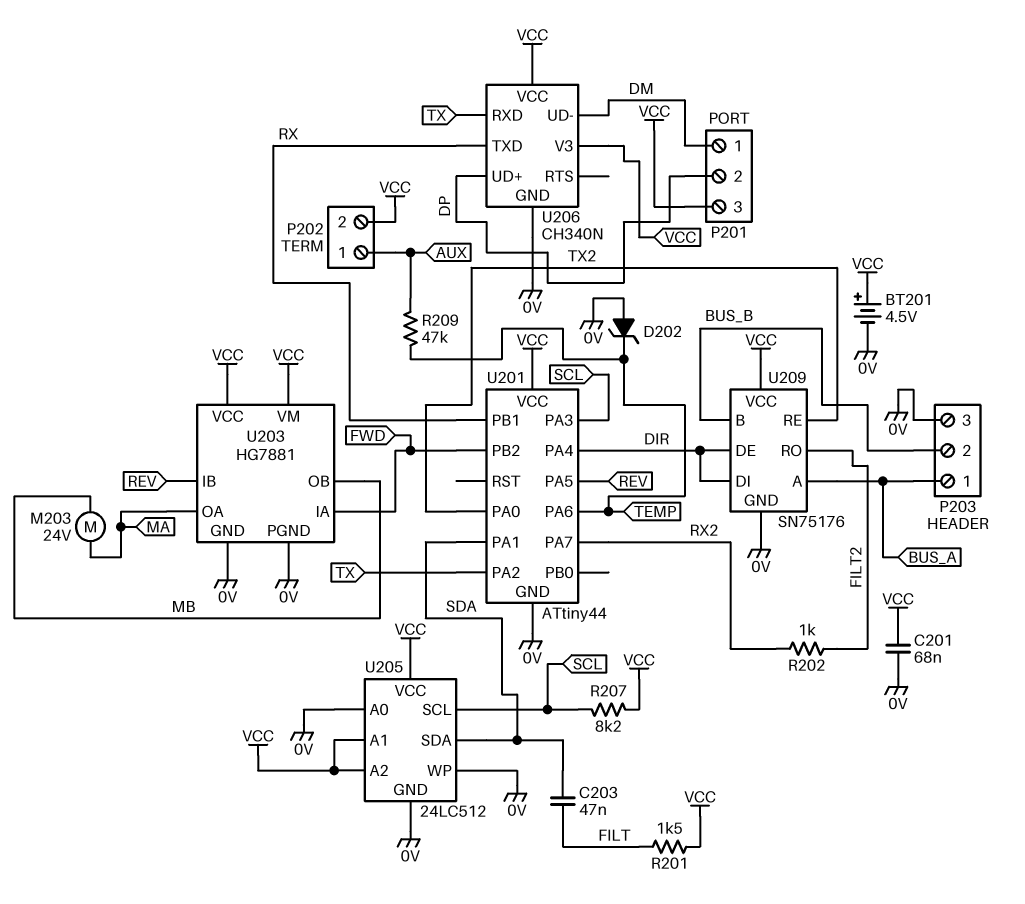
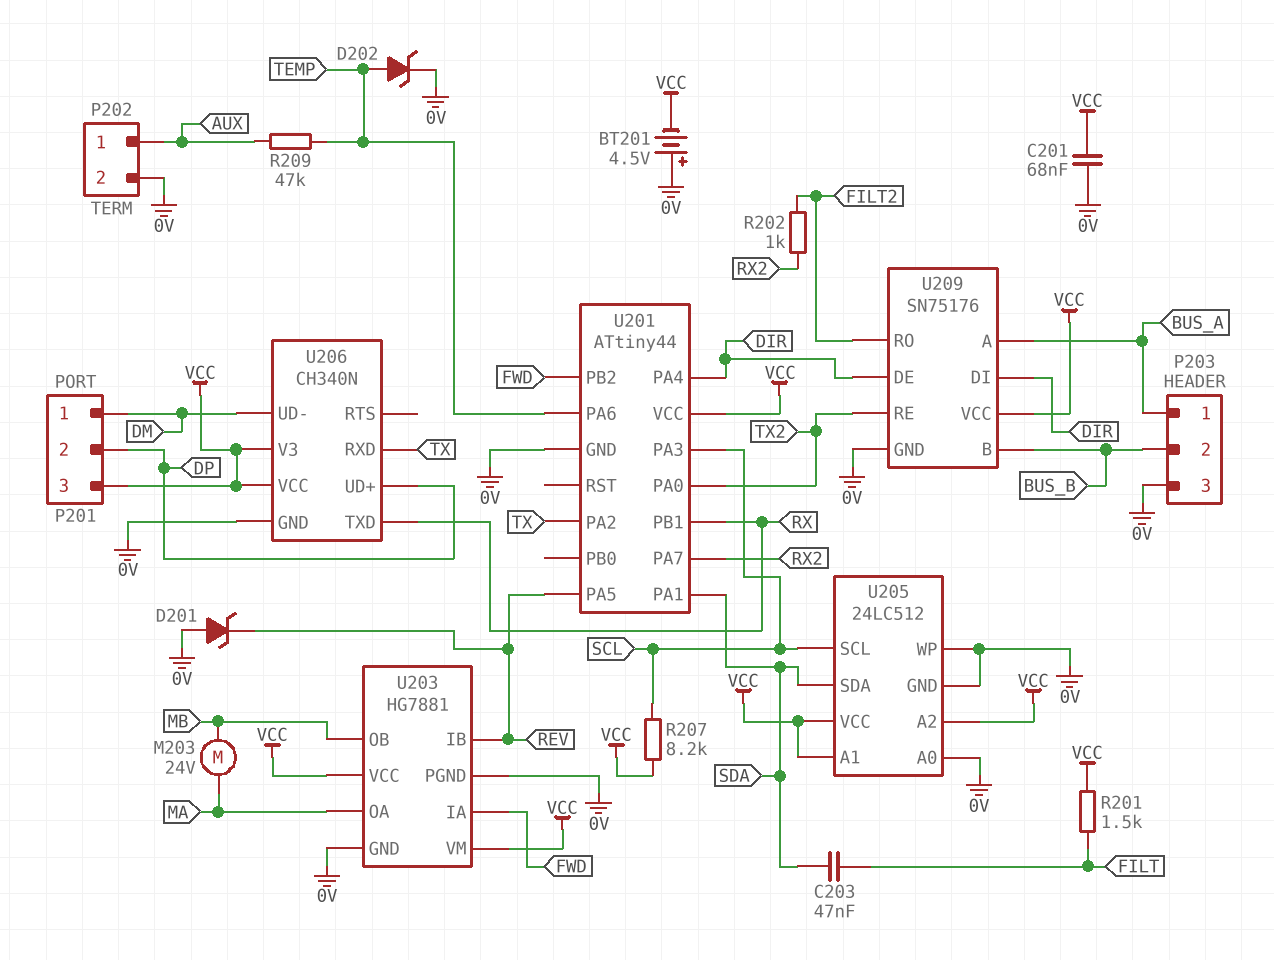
BT201: 4.5V (plus VCC, minus 0V) -> 4.5V (plus 0V, minus VCC)
D201: none -> zener (A 0V, K REV)
D202: zener (A 0V, K TEMP) -> zener (A TEMP, K 0V)
P202 pin 2: VCC -> 0V

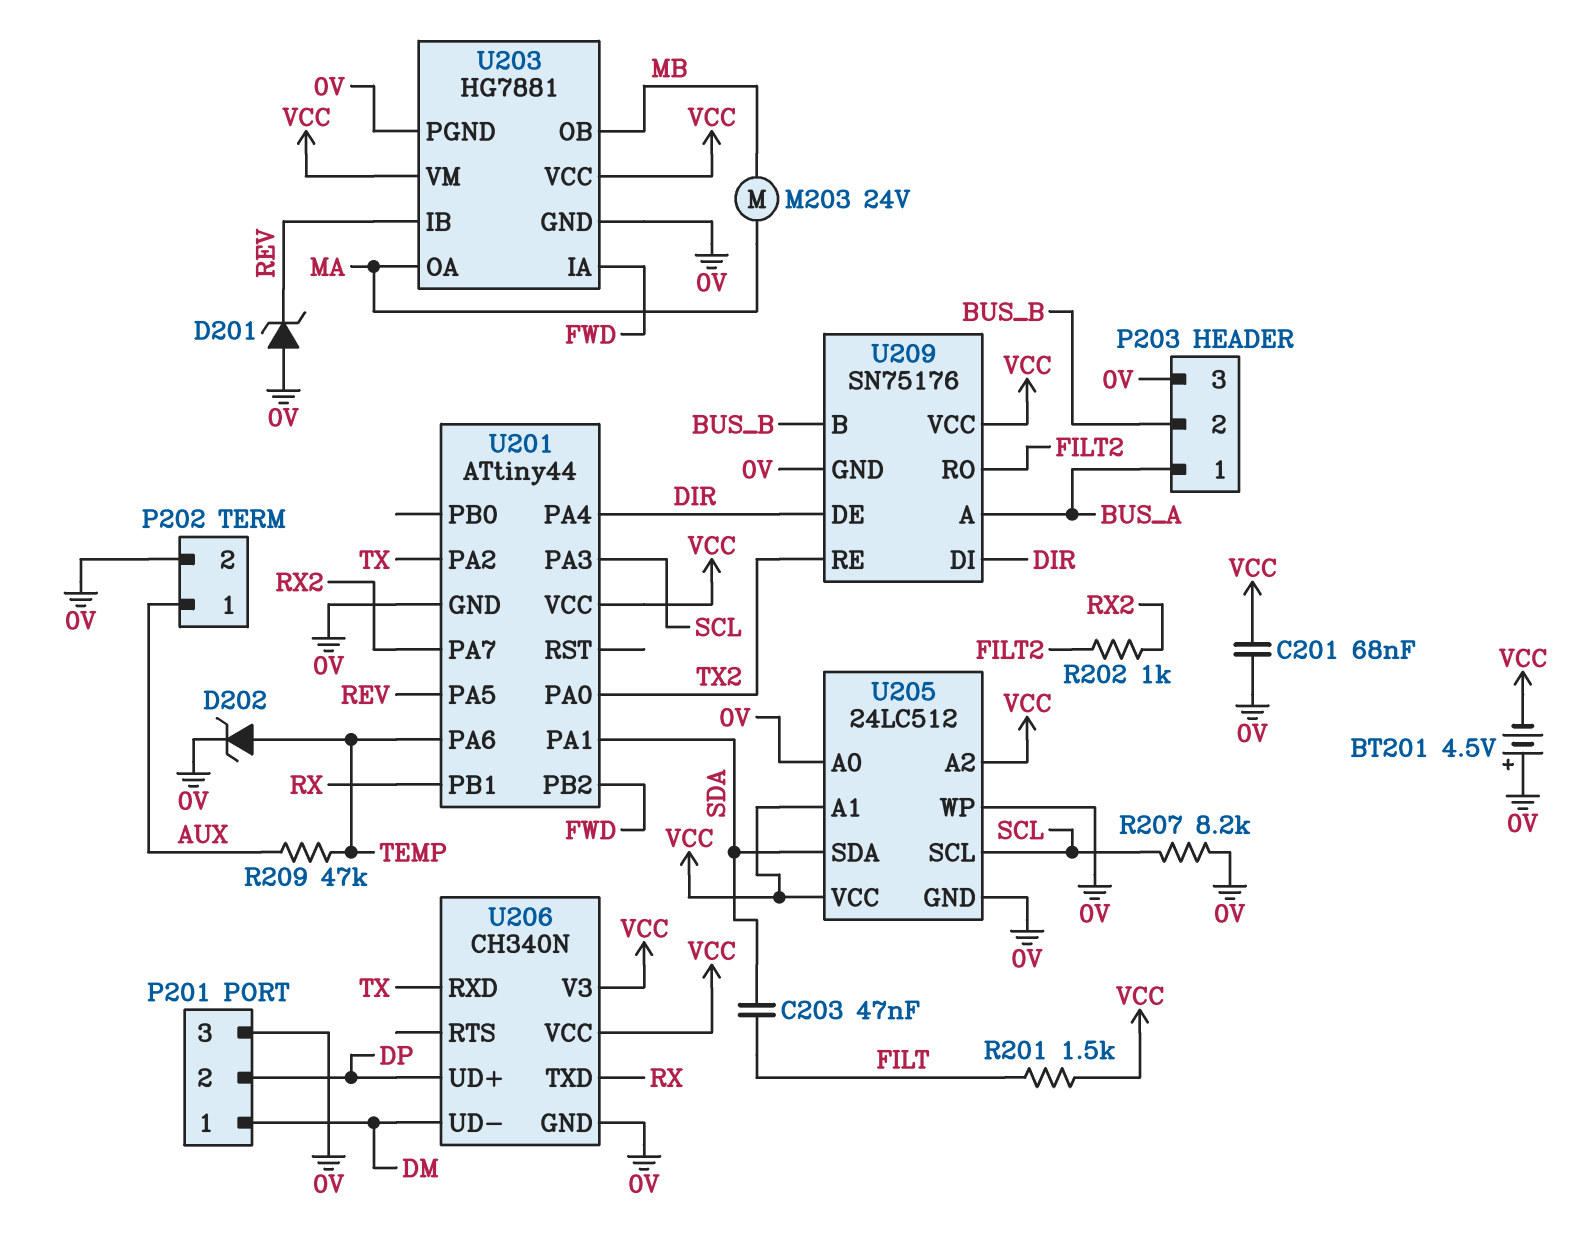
P201 pin 3: VCC -> 0V
R207: 8.2k (SCL, VCC) -> 8.2k (0V, SCL)

